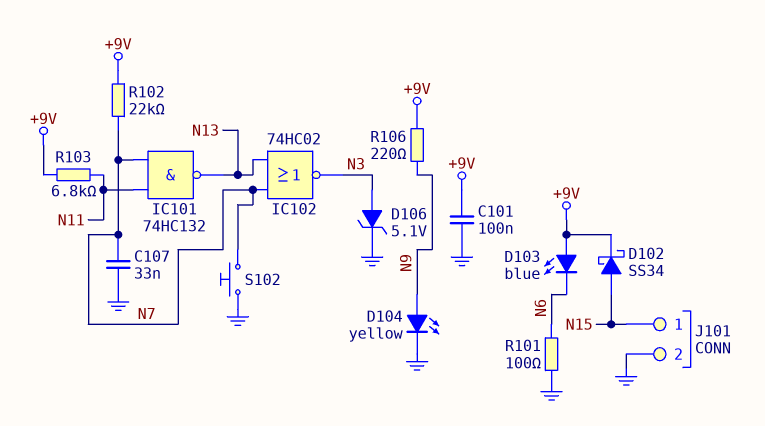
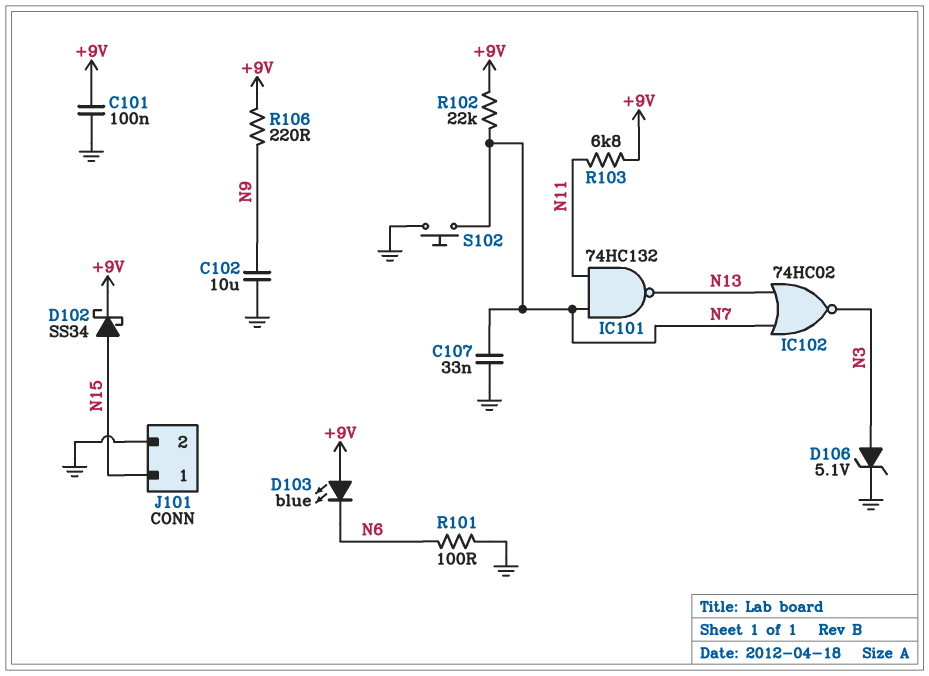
C102: none -> 10uF (GND, N9)
D104: LED yellow (A N9, K GND) -> none

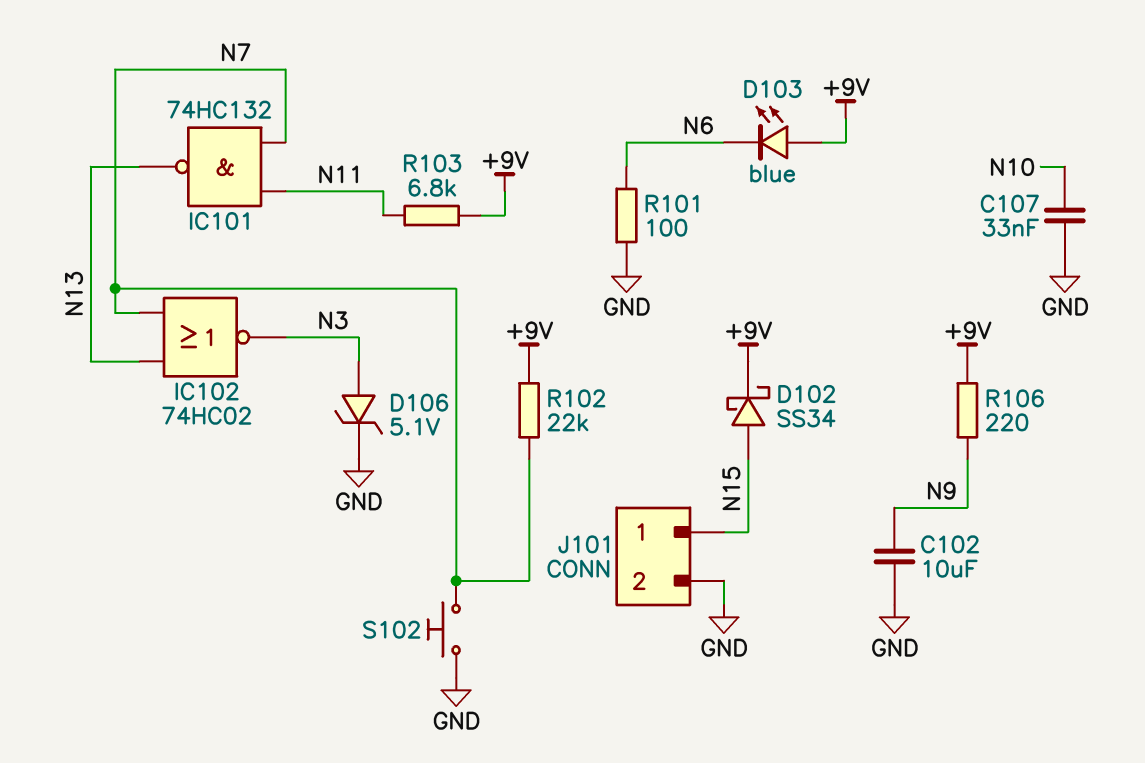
C101: 100nF (+9V, GND) -> none
C107: 33nF (GND, N7) -> 33nF (GND, N10)

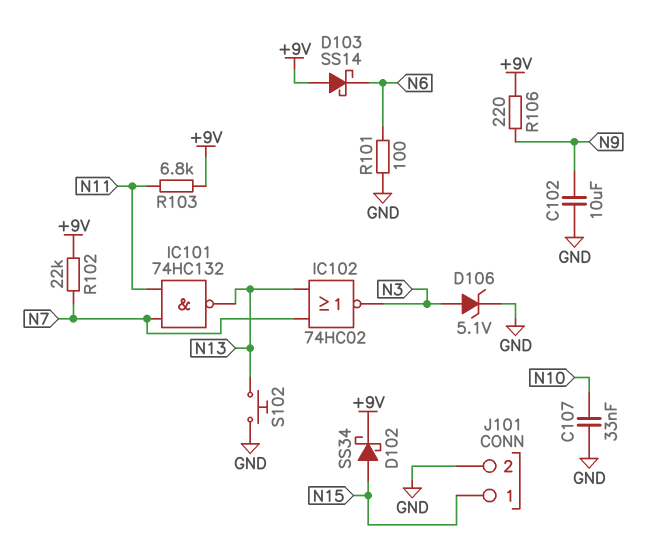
D103: LED blue (A +9V, K N6) -> schottky SS14 (A +9V, K N6)
S102: button (GND, N7) -> button (GND, N13)

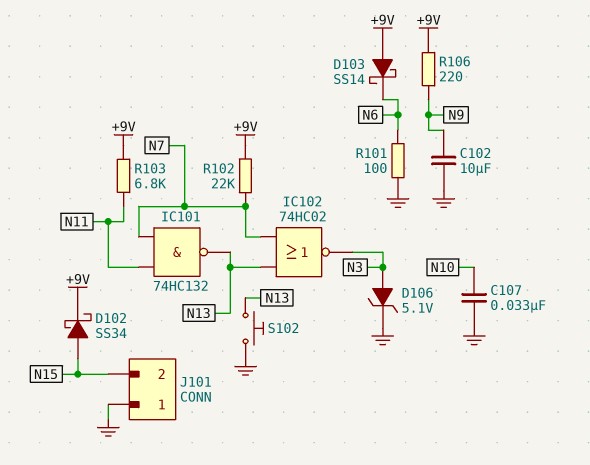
J101 pin 1: N15 -> GND
J101 pin 2: GND -> N15

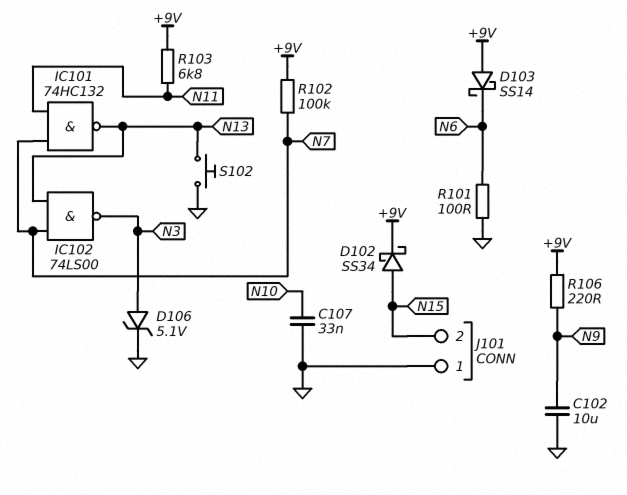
IC102: NOR 74HC02 (in N7, in N13, out N3) -> NAND 74LS00 (in N7, in N13, out N3)
R102: 22k (+9V, N7) -> 100k (+9V, N7)

